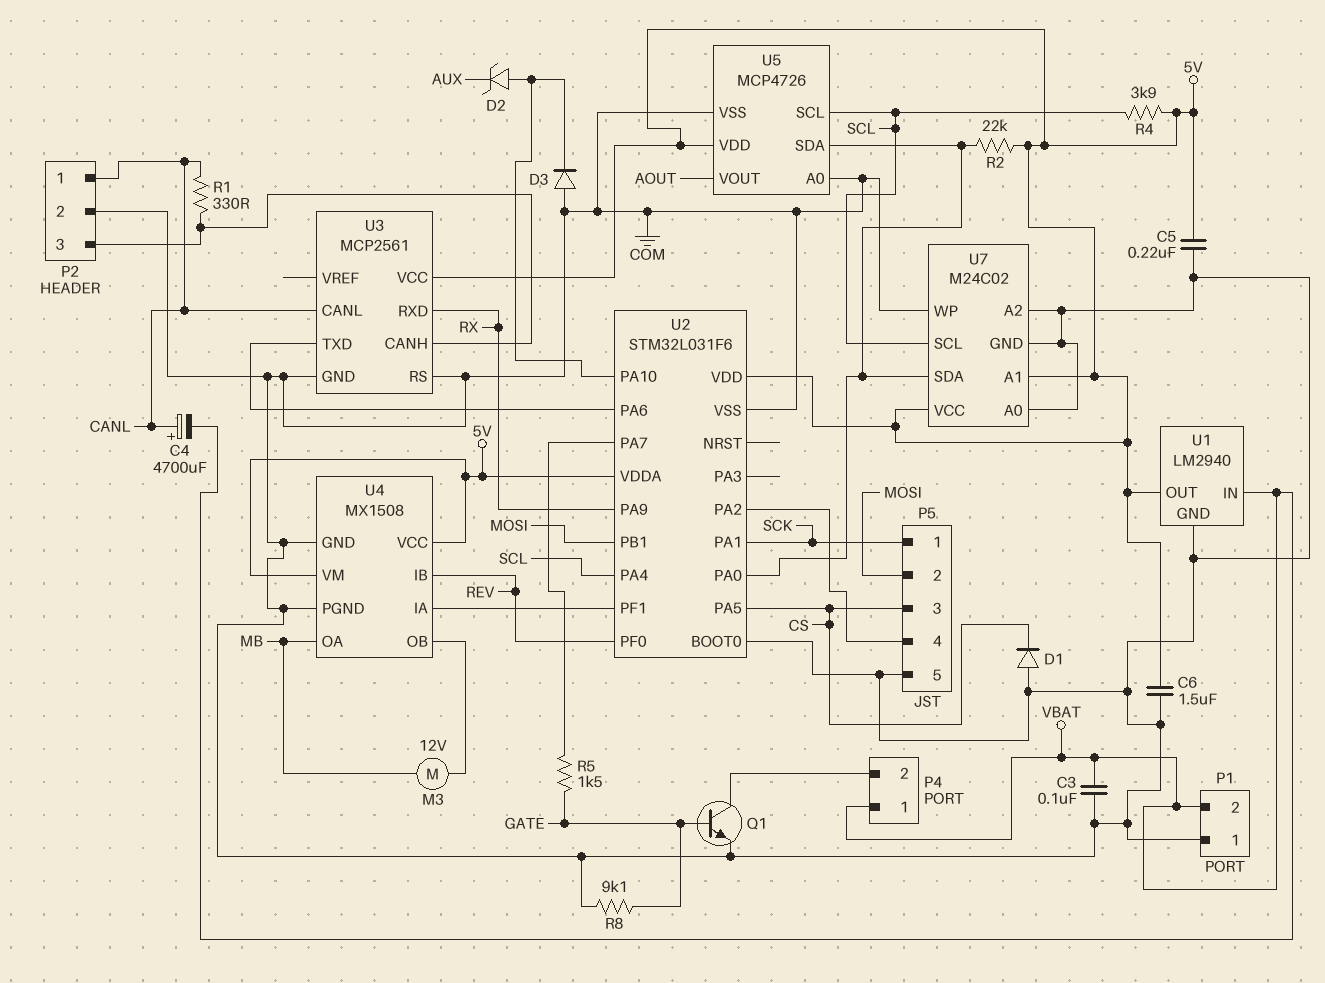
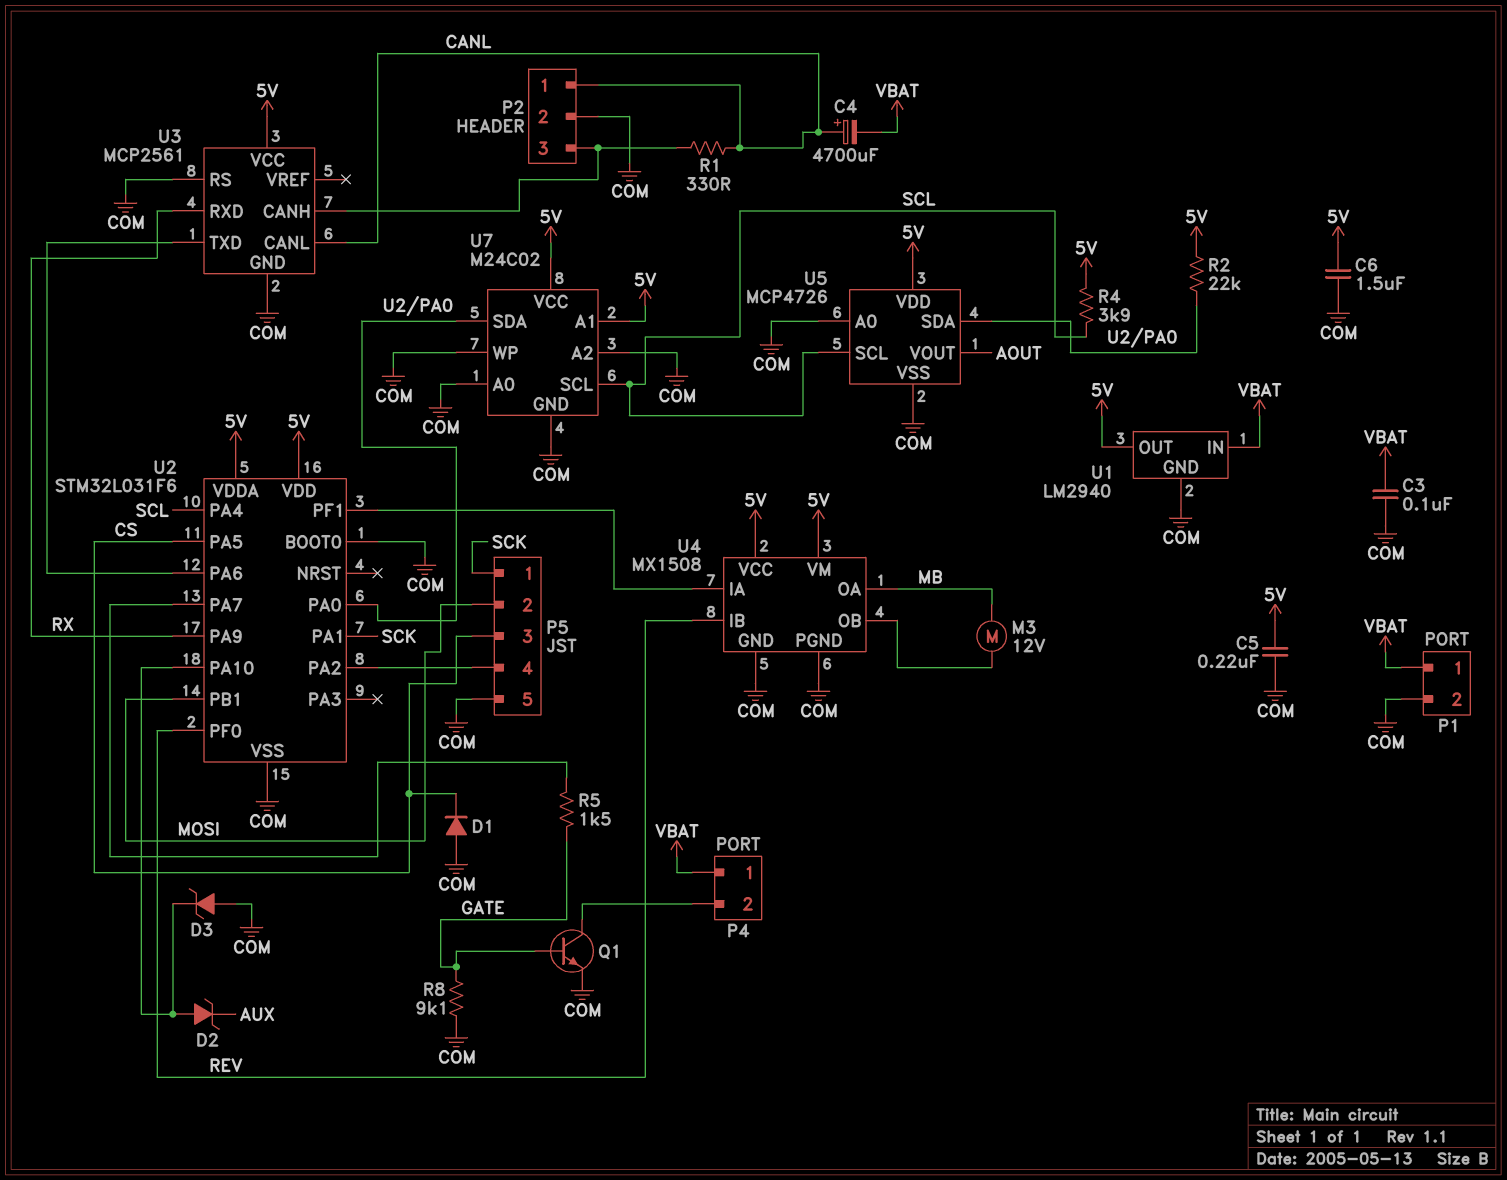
D3: diode (A COM, K U2/PA10) -> zener (A COM, K U2/PA10)
P1 pin 1: COM -> VBAT
P1 pin 2: VBAT -> COM

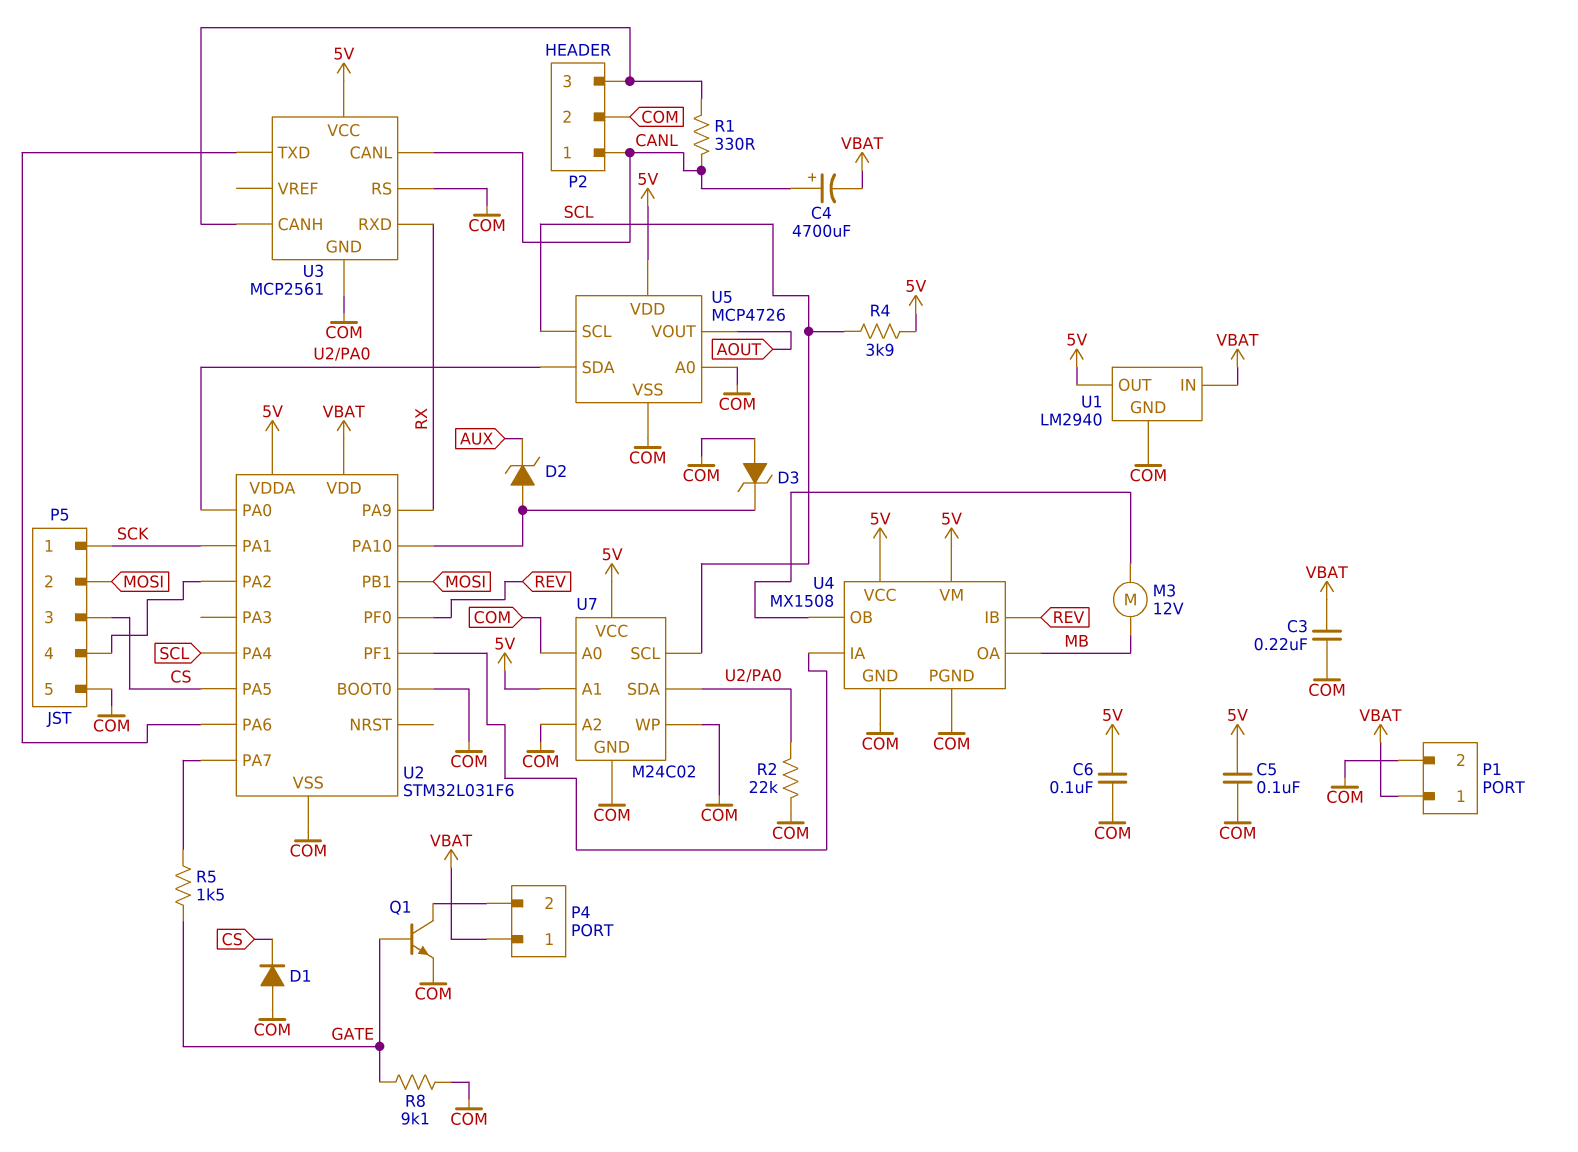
C3: 100nF (COM, VBAT) -> 220nF (COM, VBAT)
C5: 220nF (5V, COM) -> 100nF (5V, COM)
C6: 1.5uF (5V, COM) -> 100nF (5V, COM)
R2: 22k (5V, U2/PA0) -> 22k (COM, U2/PA0)
U2 pin VDD: 5V -> VBAT

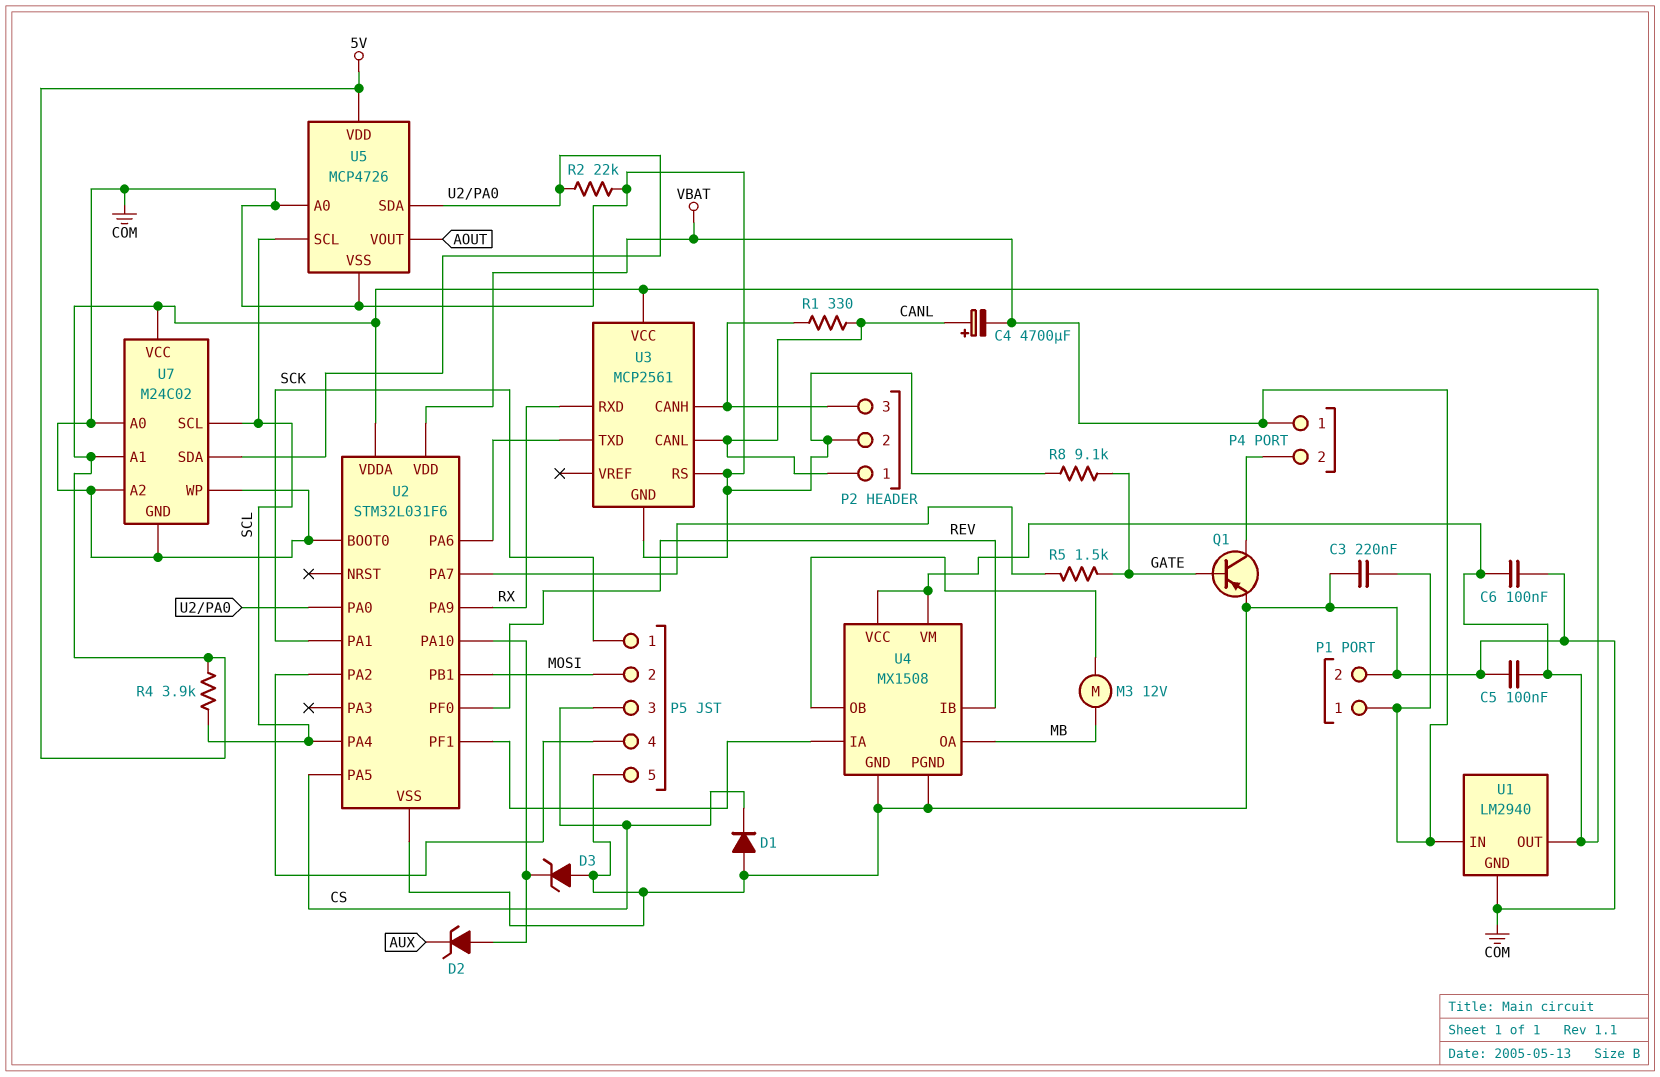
Q1: NPN (B GATE, C P4/2, E COM) -> PNP (B GATE, C P4/2, E COM)

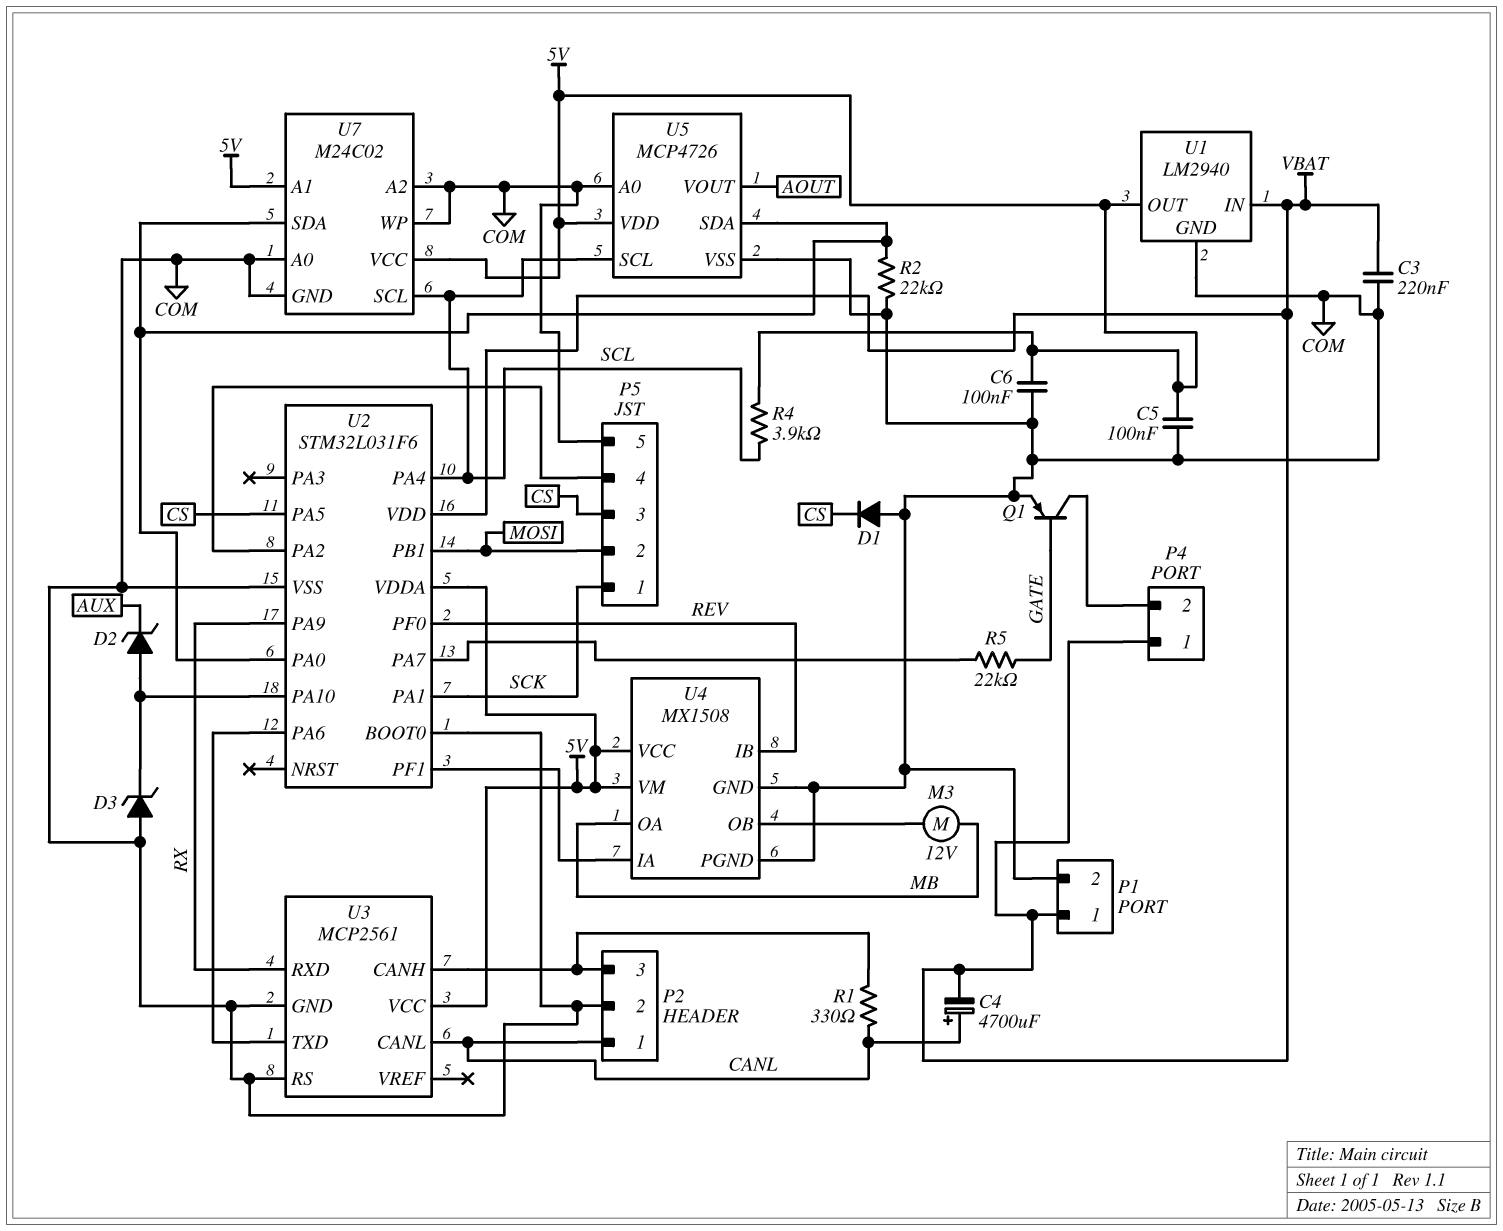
R5: 1.5k (GATE, U2/PA7) -> 22k (GATE, U2/PA7)
R8: 9.1k (COM, GATE) -> none

